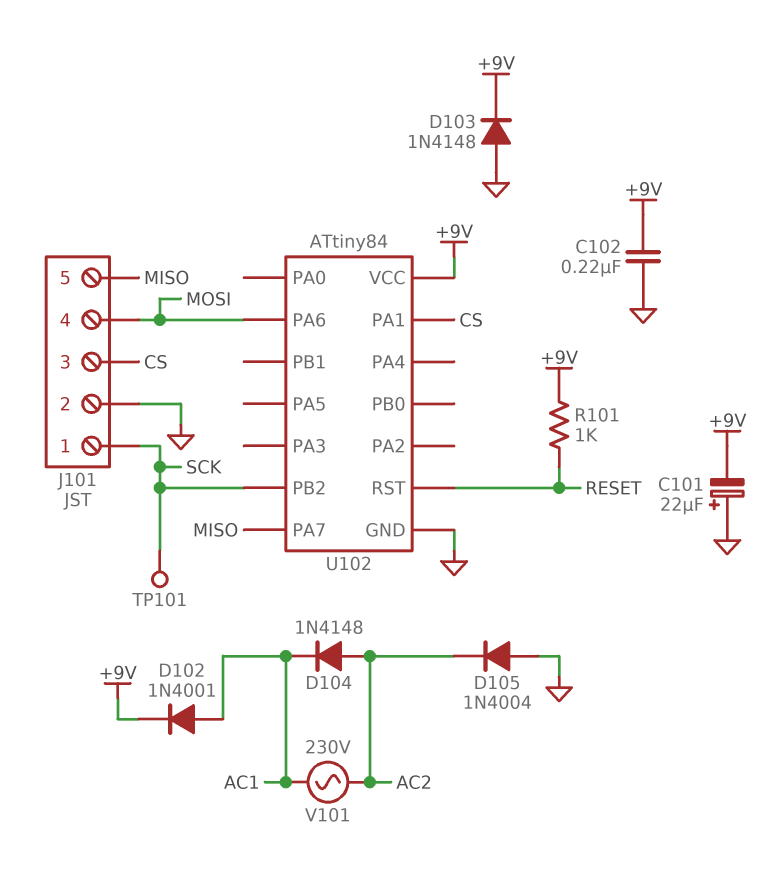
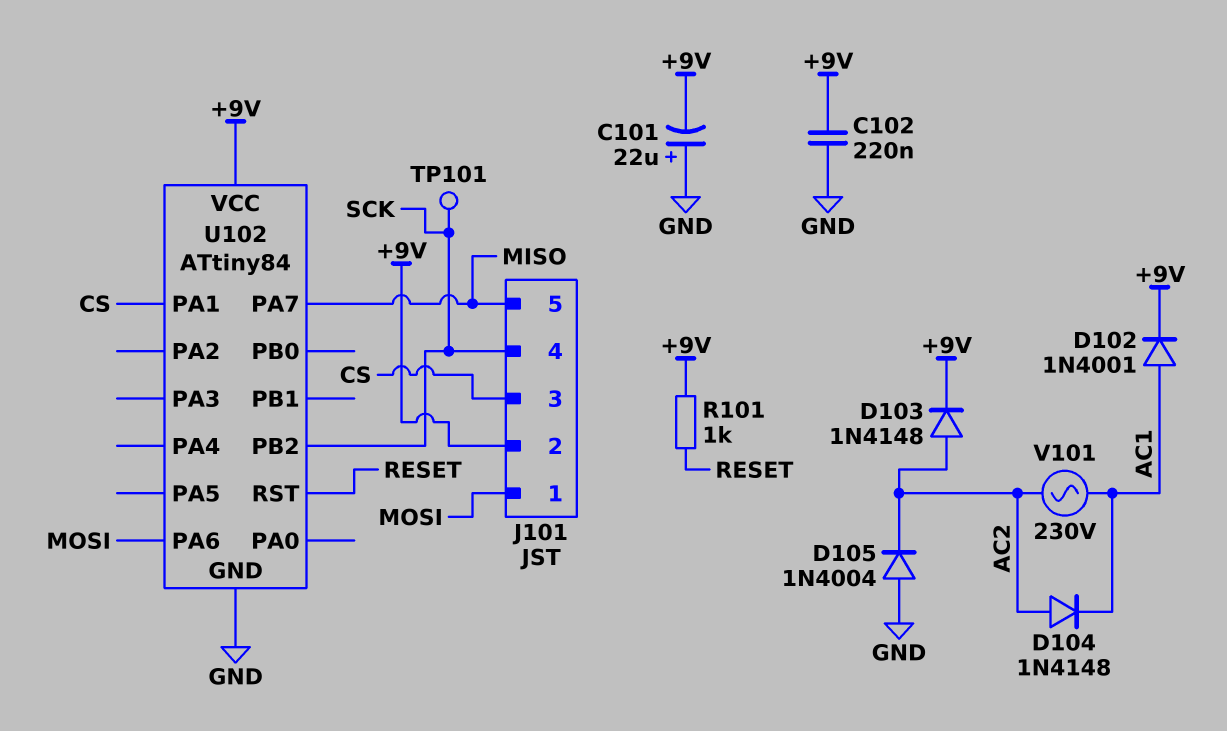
D103: diode 1N4148 (A GND, K +9V) -> diode 1N4148 (A AC2, K +9V)
J101 pin 1: SCK -> MOSI
J101 pin 2: GND -> +9V
J101 pin 4: MOSI -> SCK

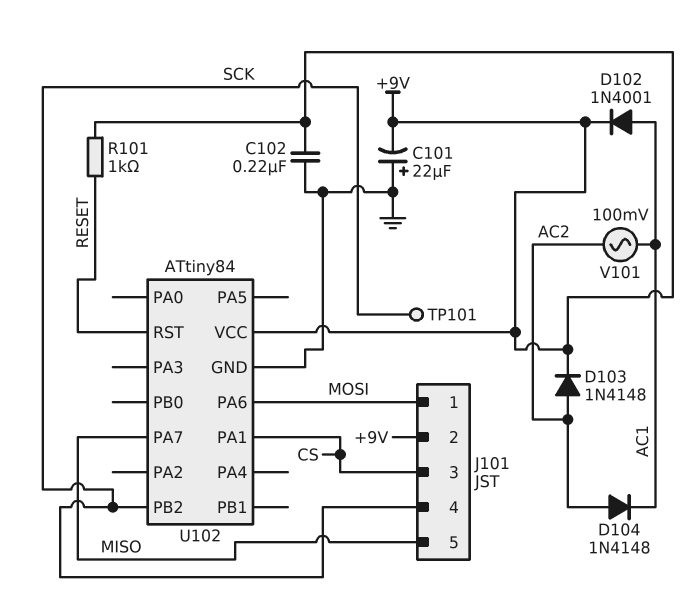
D105: diode 1N4004 (A GND, K AC2) -> none
V101: AC 230V (AC1, AC2) -> AC 100mV (AC1, AC2)

